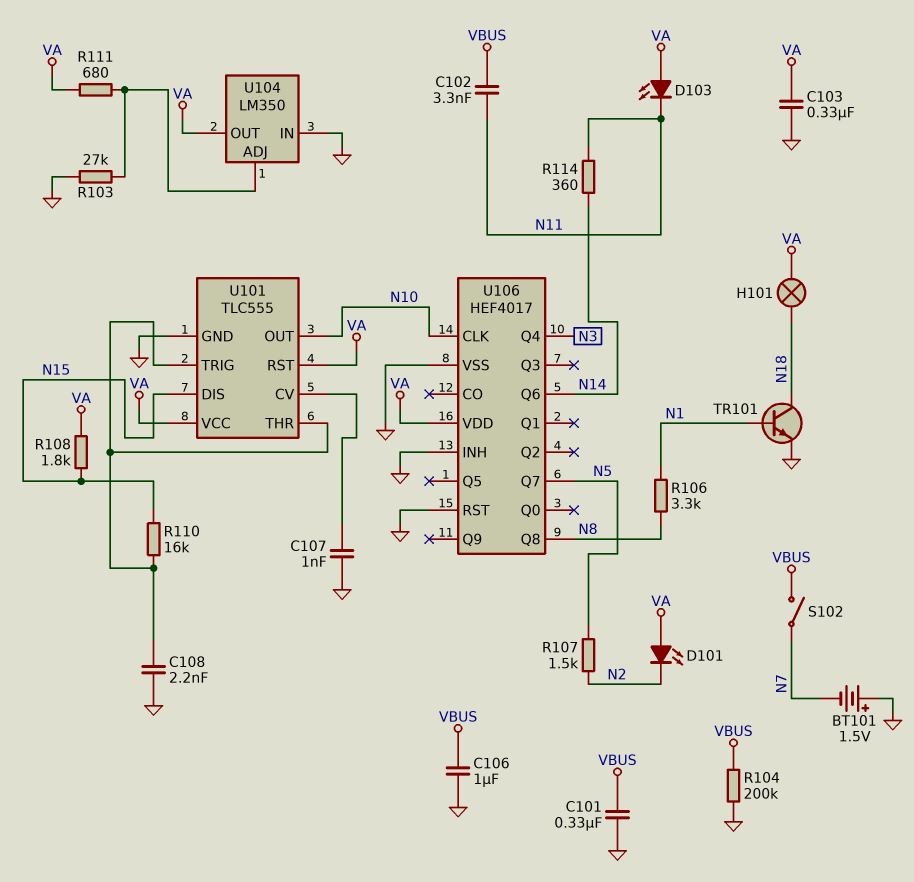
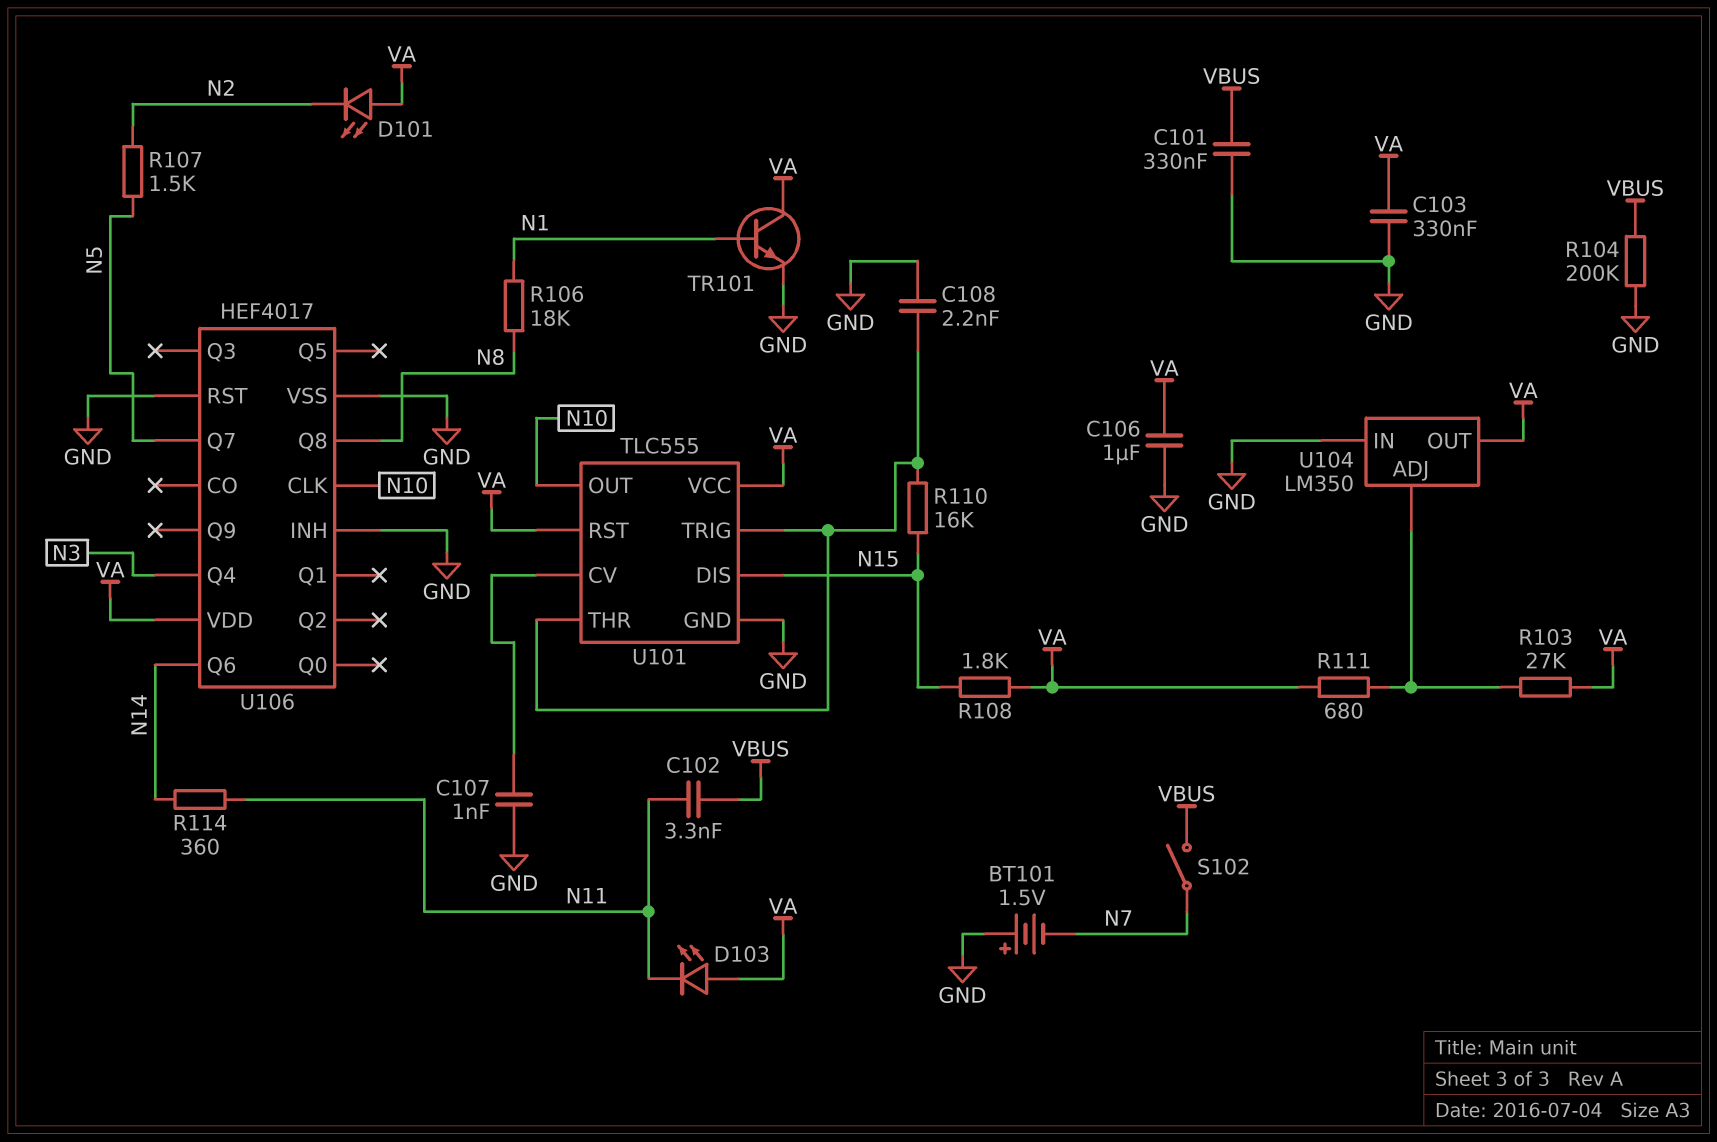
C106: 1uF (GND, VBUS) -> 1uF (GND, VA)
H101: lamp (N18, VA) -> none
R103: 27k (GND, U104/ADJ) -> 27k (U104/ADJ, VA)
R106: 3.3k (N1, N8) -> 18k (N1, N8)
TR101: NPN (B N1, C N18, E GND) -> NPN (B N1, C VA, E GND)

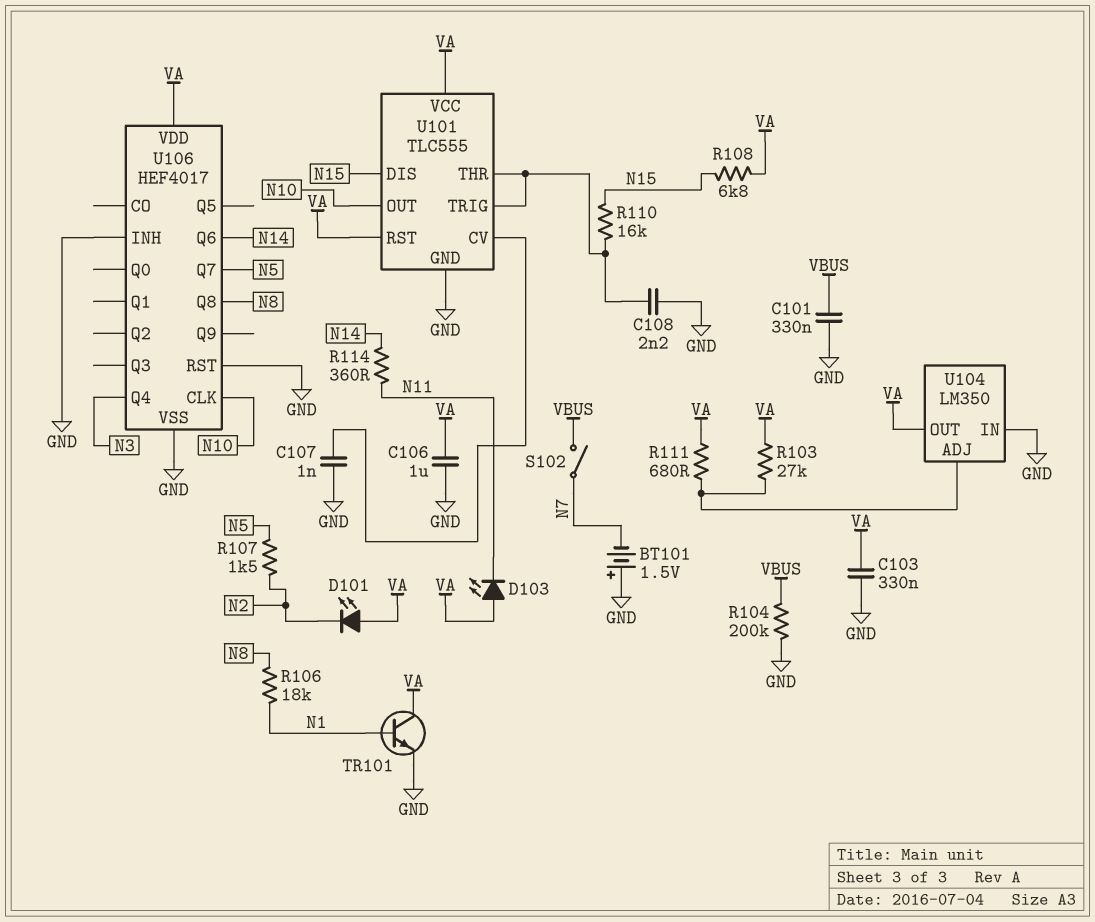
C102: 3.3nF (N11, VBUS) -> none
R108: 1.8k (N15, VA) -> 6.8k (N15, VA)

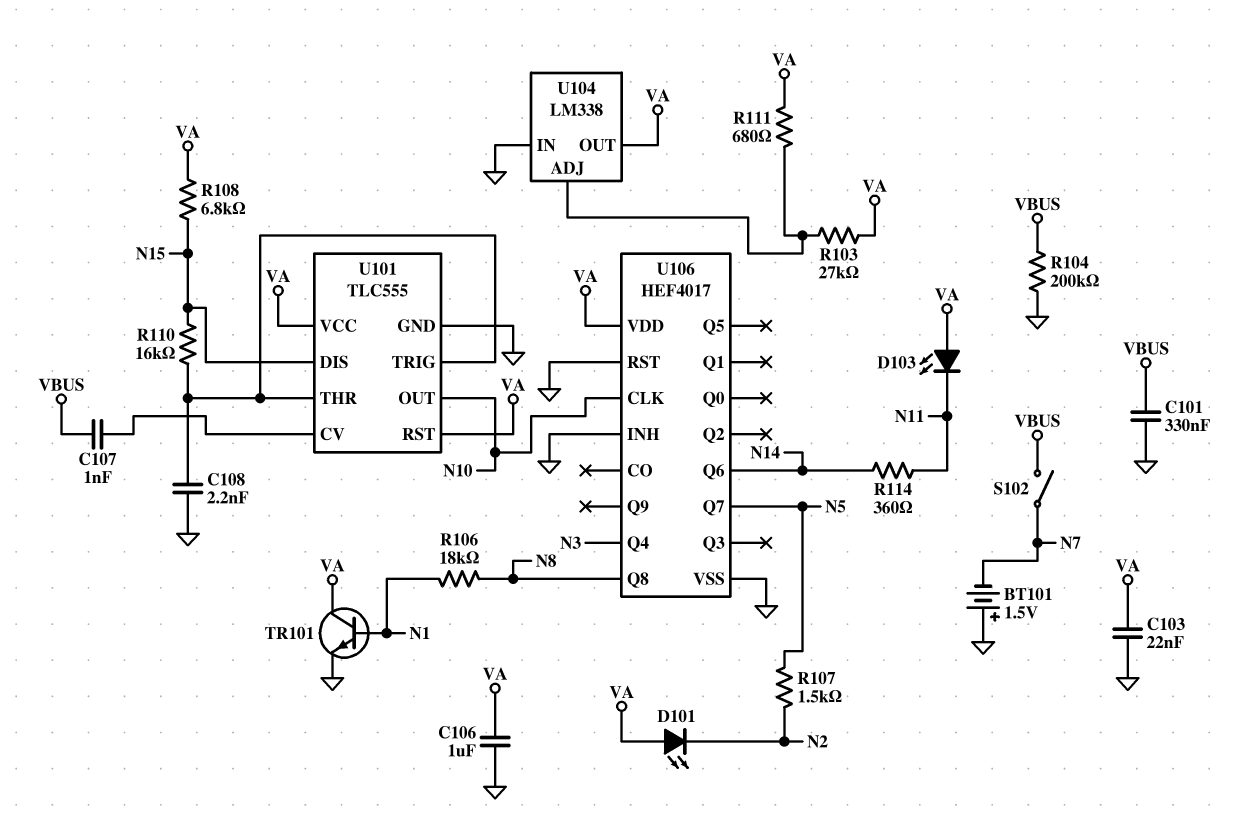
C103: 330nF (GND, VA) -> 22nF (GND, VA)
C107: 1nF (GND, U101/CV) -> 1nF (U101/CV, VBUS)
U104: LM350 -> LM338

